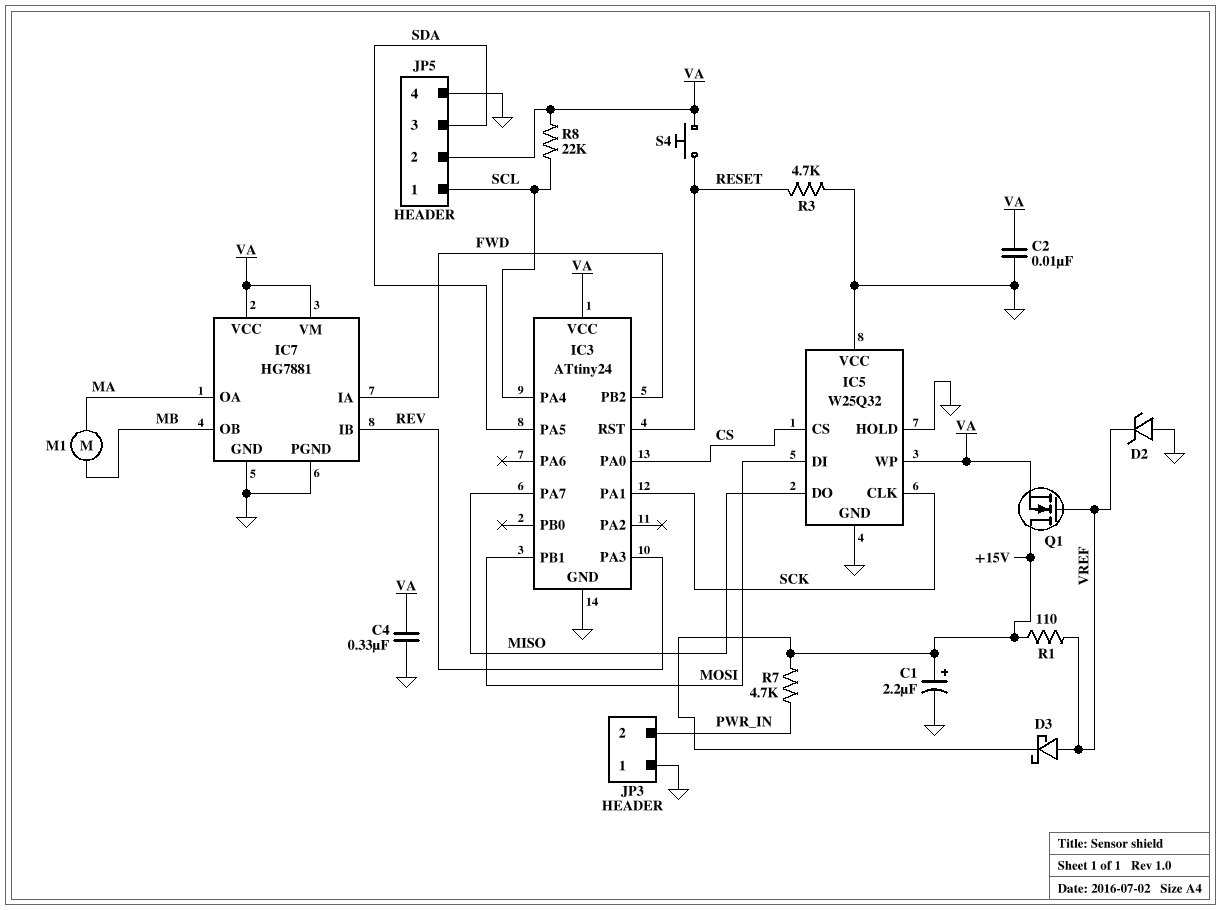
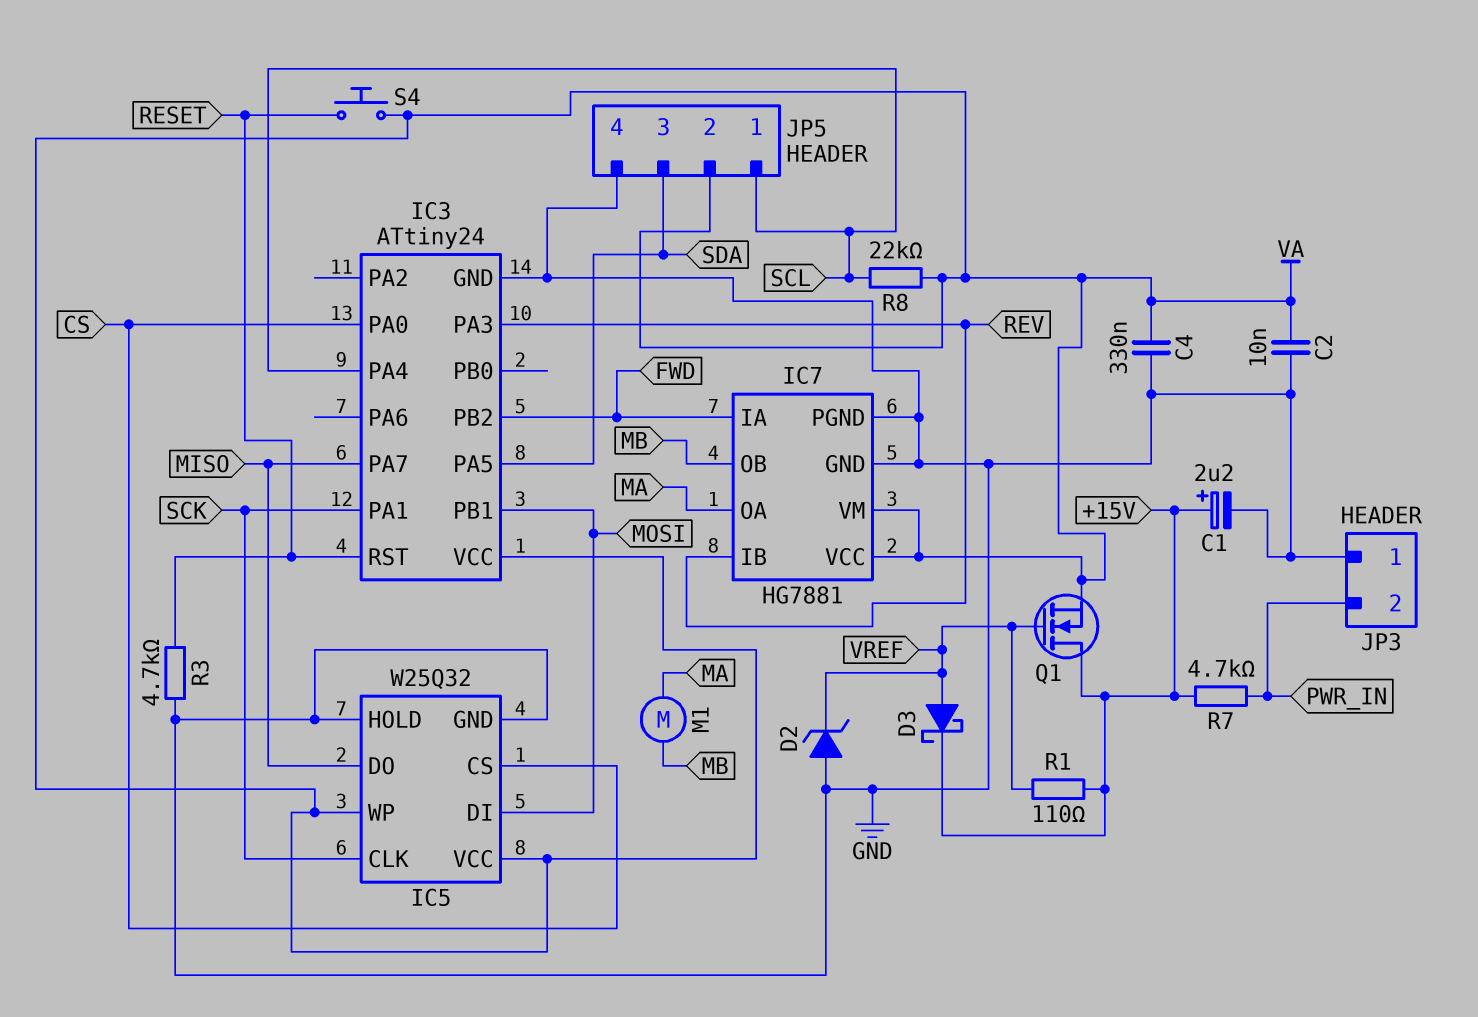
IC5 pin VCC: GND -> VA

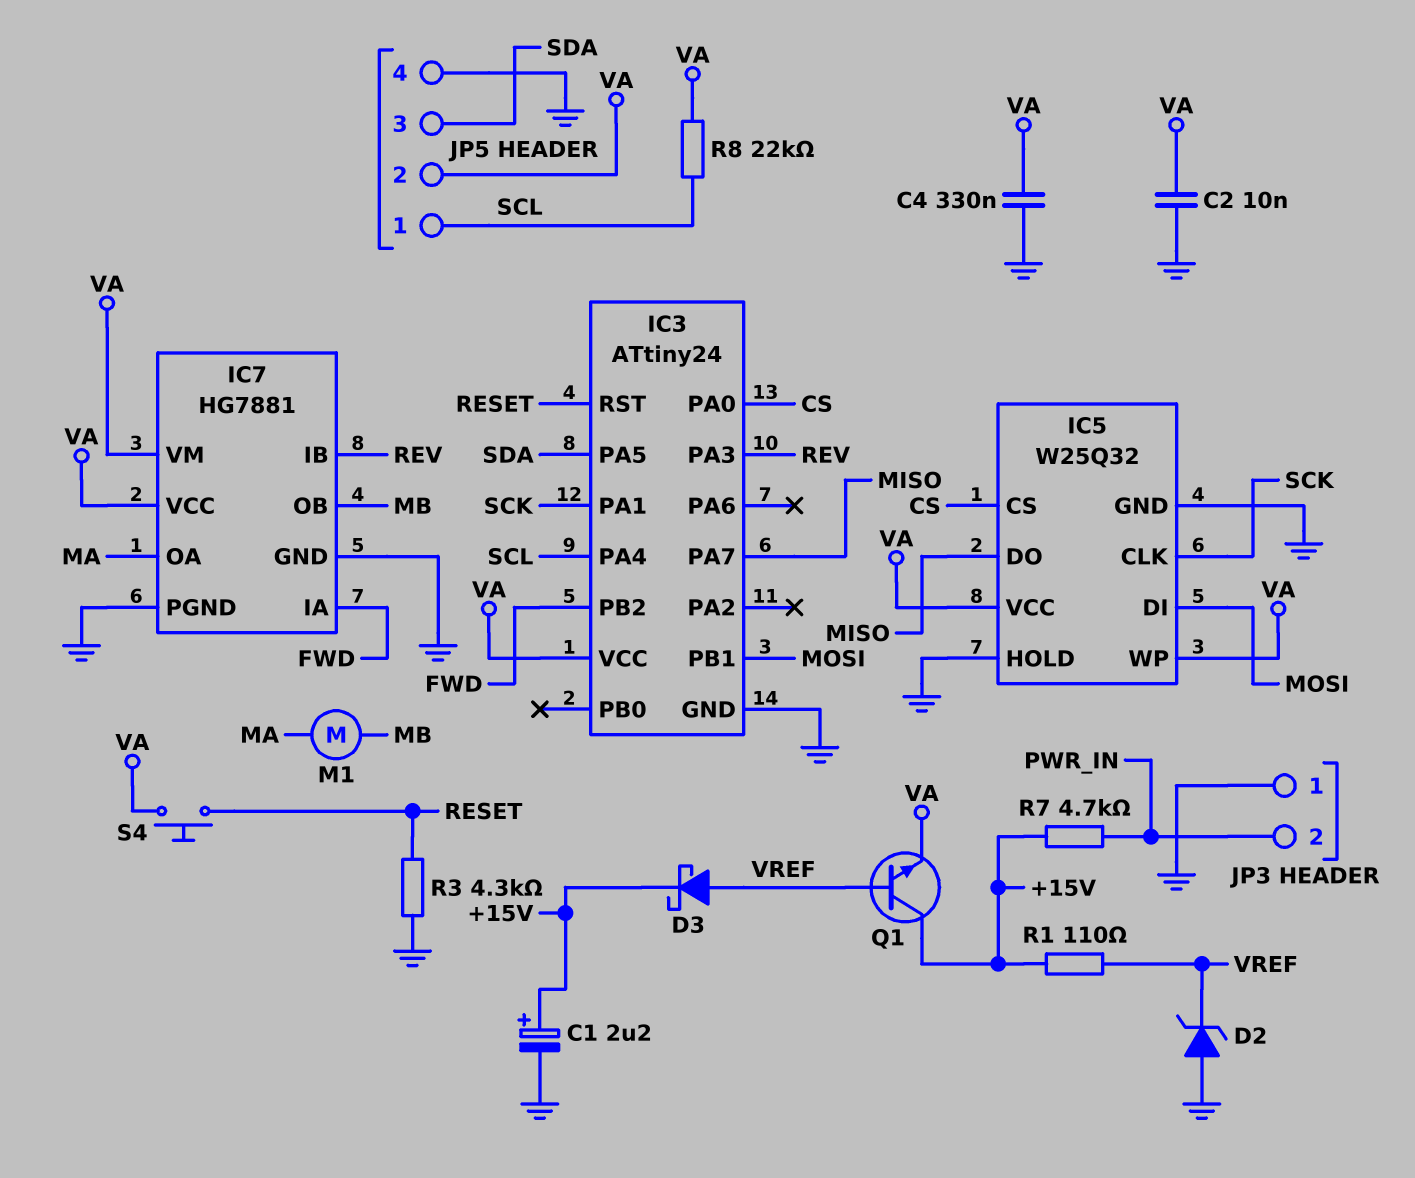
Q1: NMOS (G VREF, D +15V, S VA) -> NPN (B VREF, C +15V, E VA)
R3: 4.7k (GND, RESET) -> 4.3k (GND, RESET)

